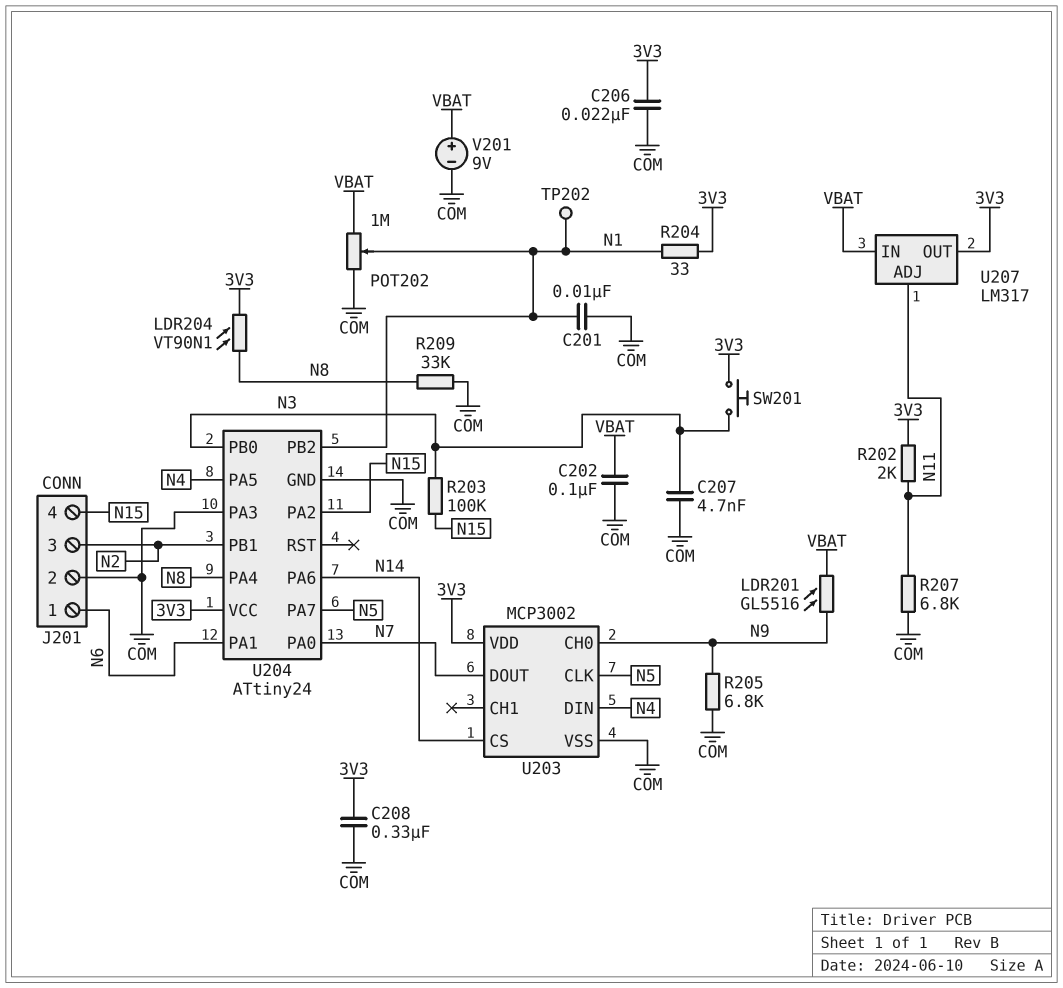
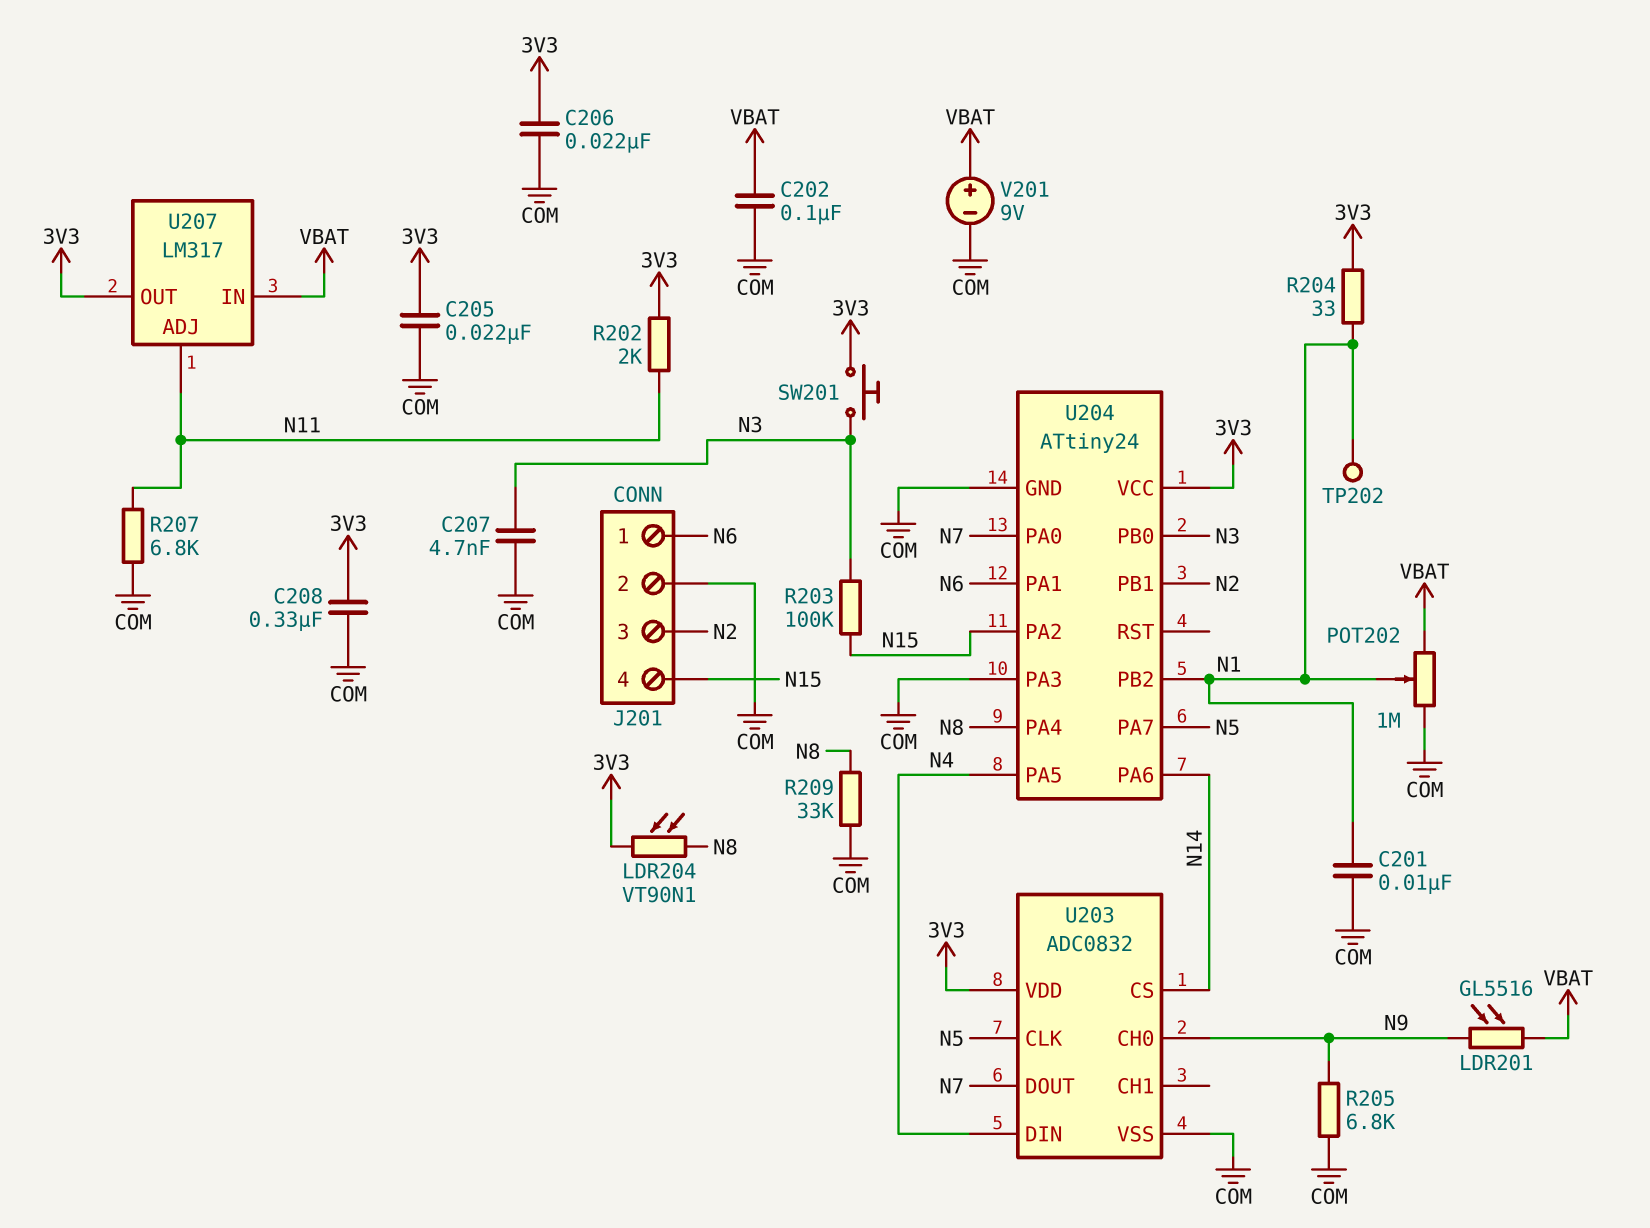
C205: none -> 22nF (3V3, COM)
U203: MCP3002 -> ADC0832

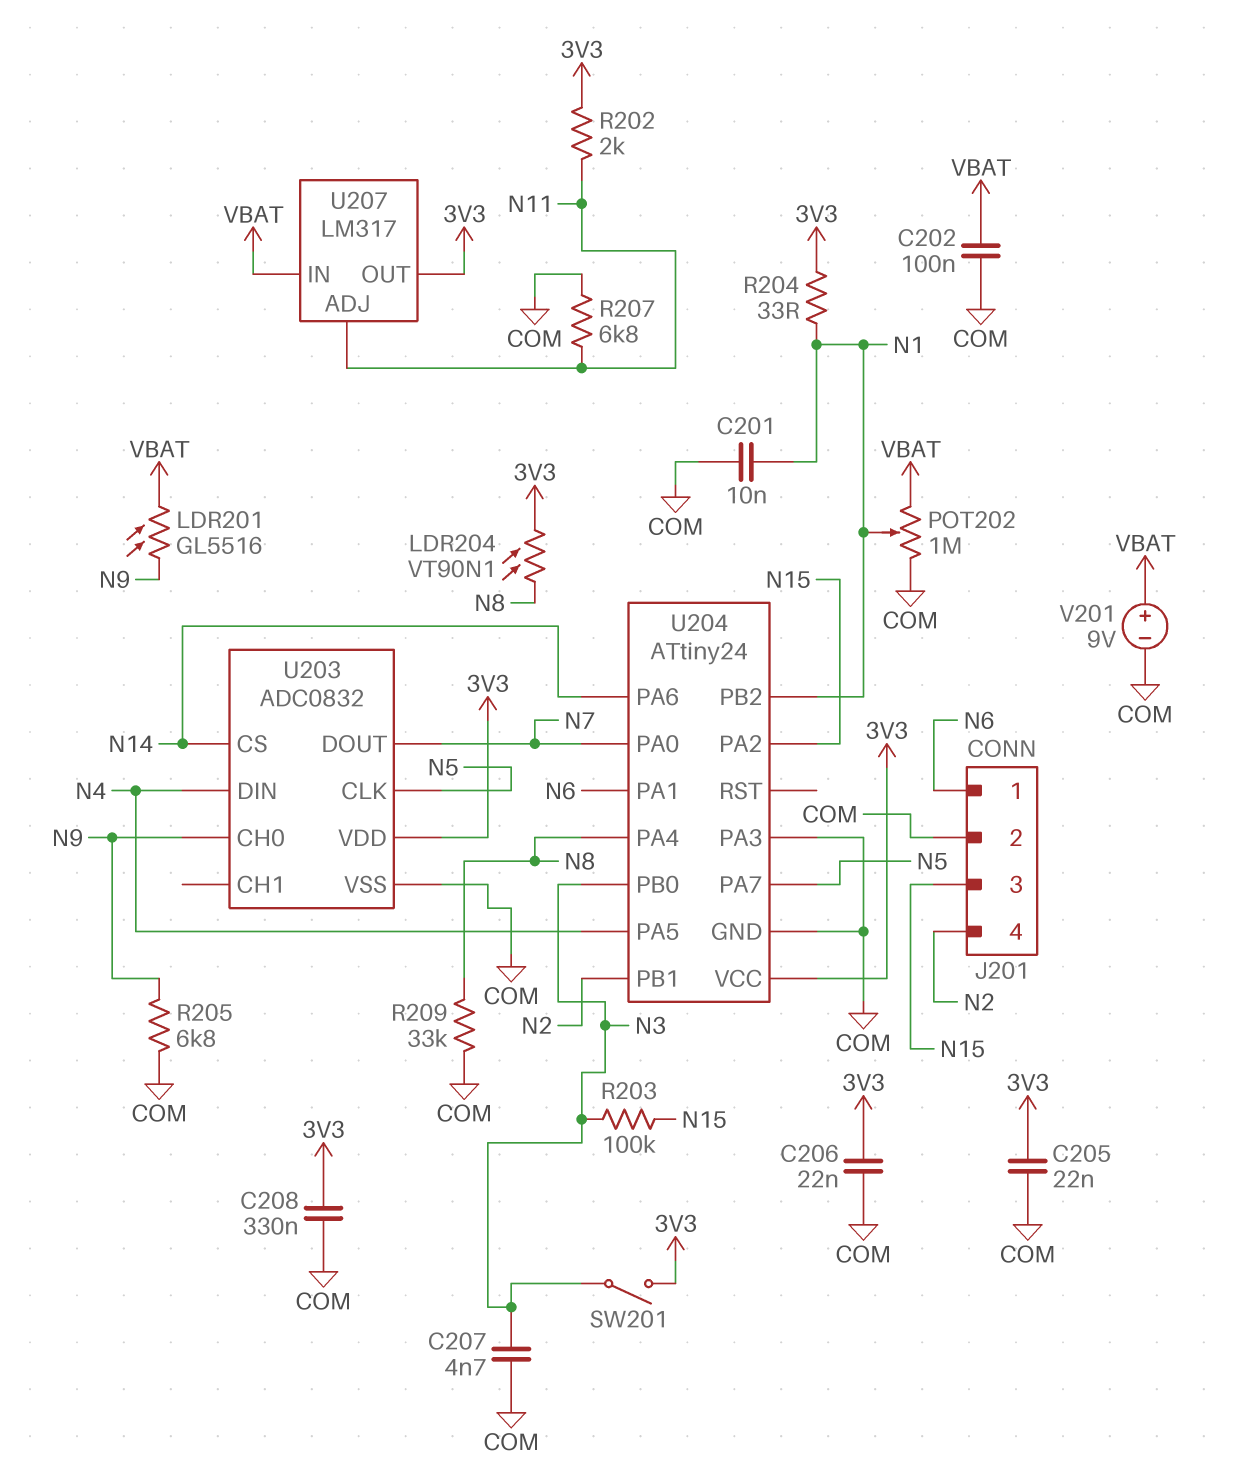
J201 pin 3: N2 -> N15
J201 pin 4: N15 -> N2
SW201: button (3V3, N3) -> switch (3V3, N3)
TP202: test point (N1) -> none

